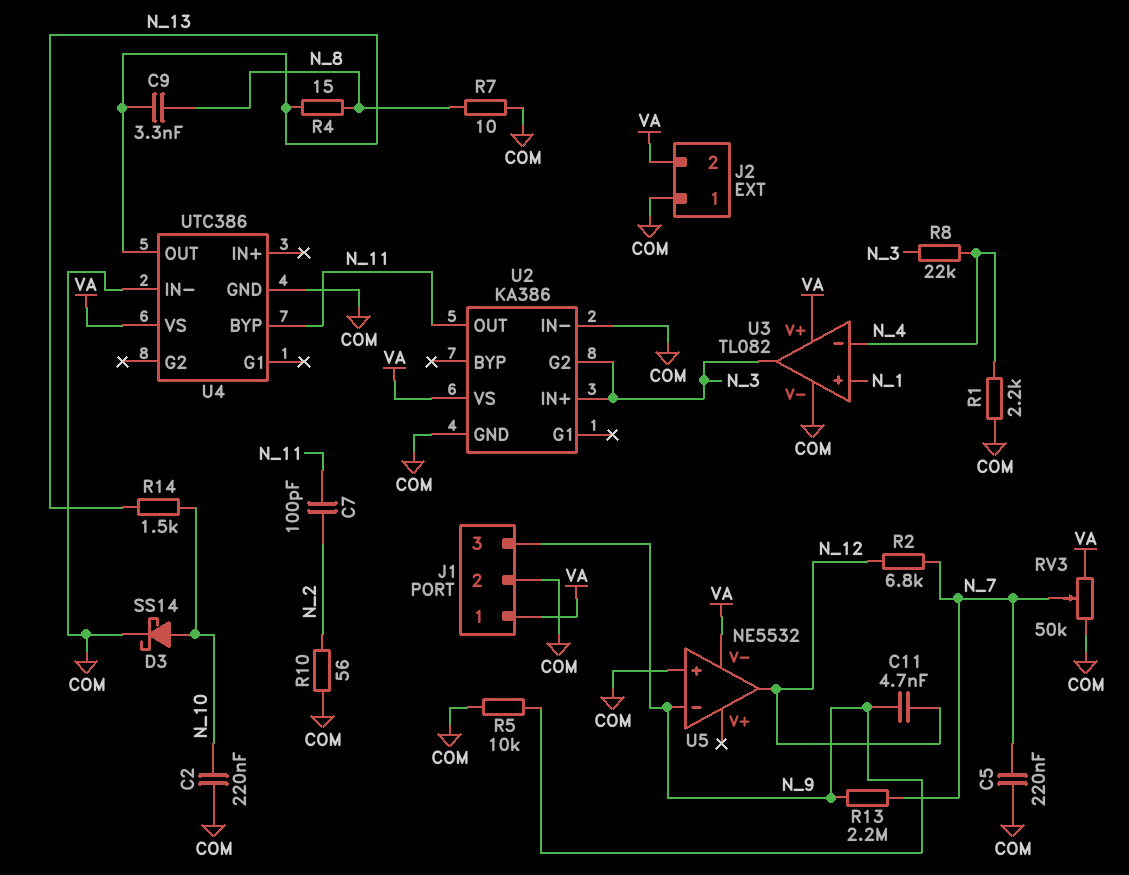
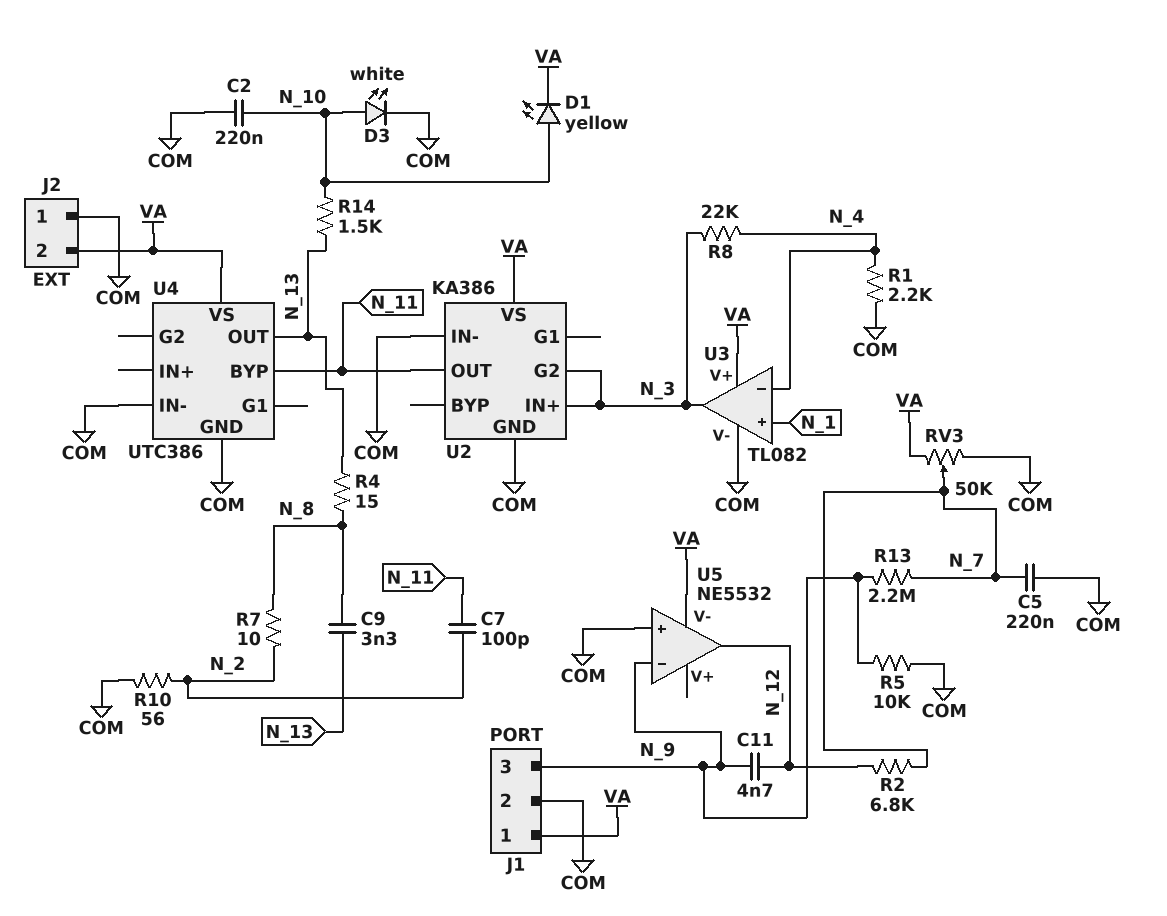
D1: none -> LED yellow (A N_10, K VA)
D3: schottky SS14 (A N_10, K COM) -> LED white (A N_10, K COM)
R7: 10 (COM, N_8) -> 10 (N_2, N_8)

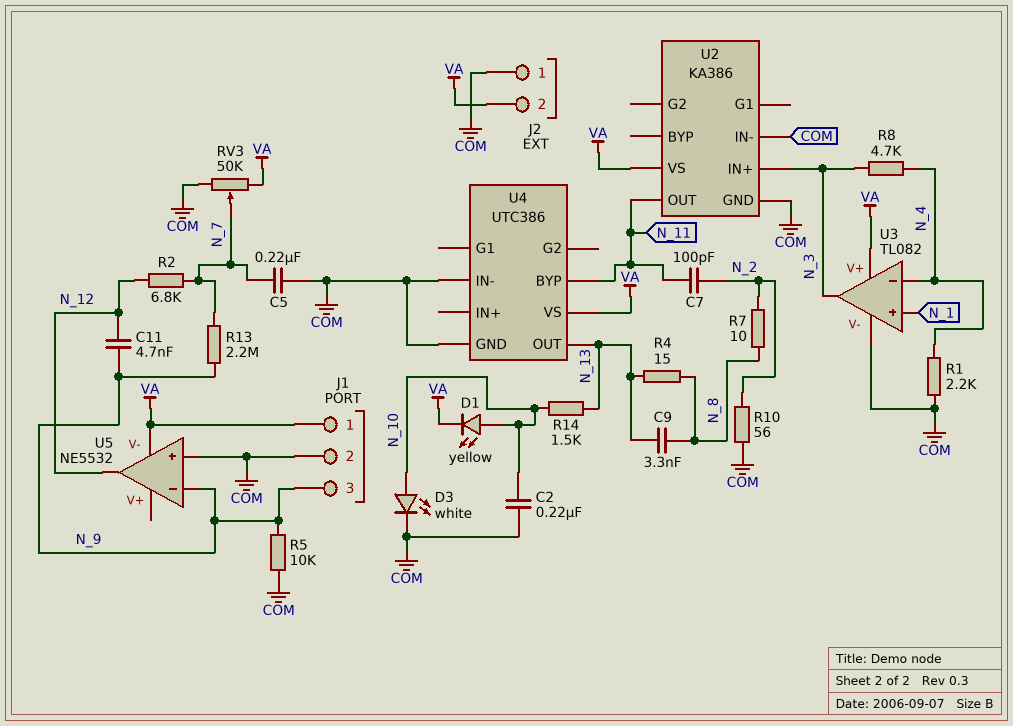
R8: 22k (N_3, N_4) -> 4.7k (N_3, N_4)
U2 pin G2: N_3 -> none

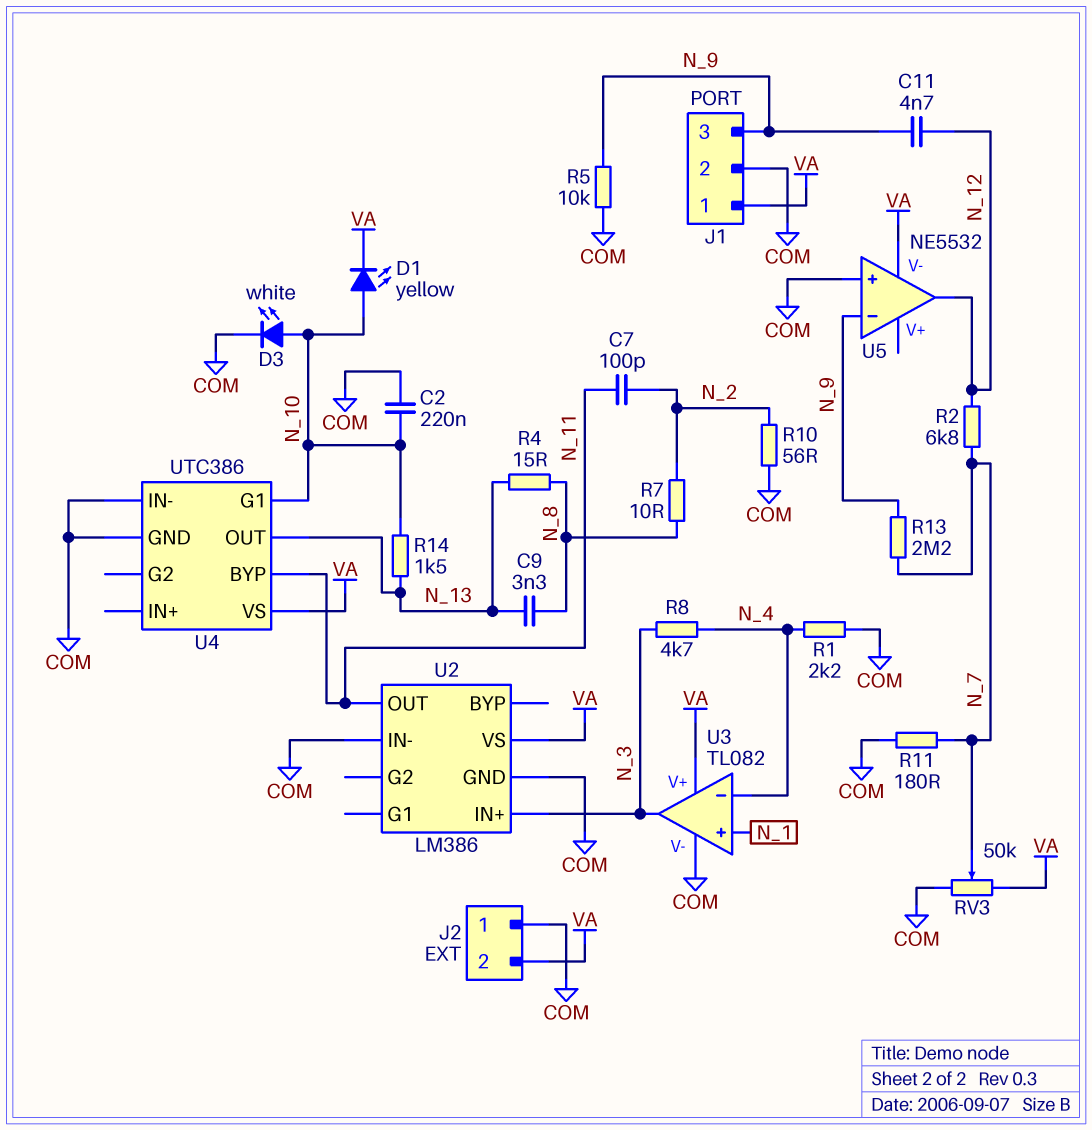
C5: 220nF (COM, N_7) -> none
R11: none -> 180 (COM, N_7)
U2: KA386 -> LM386
U4 pin G1: none -> N_10

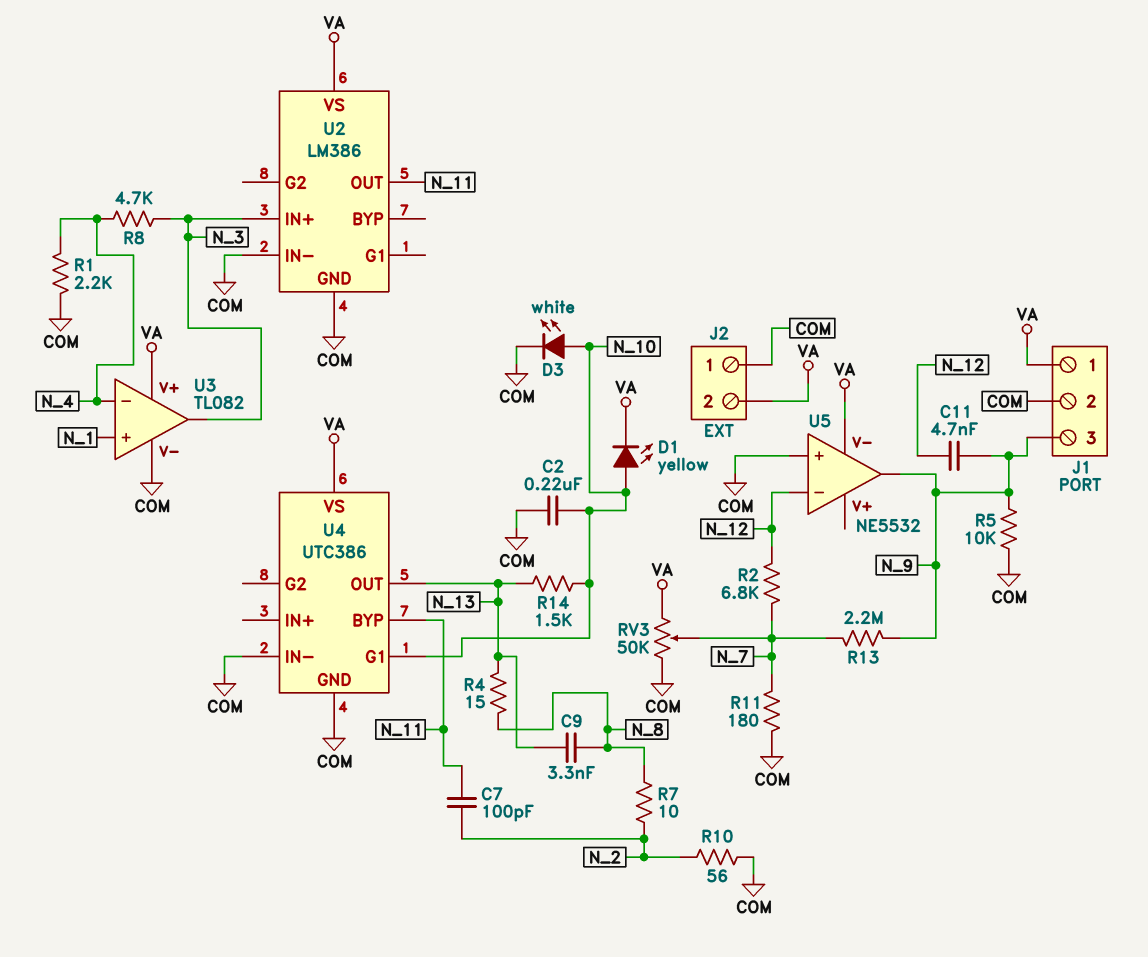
U5 pin in-: N_9 -> N_12
U5 pin out: N_12 -> N_9

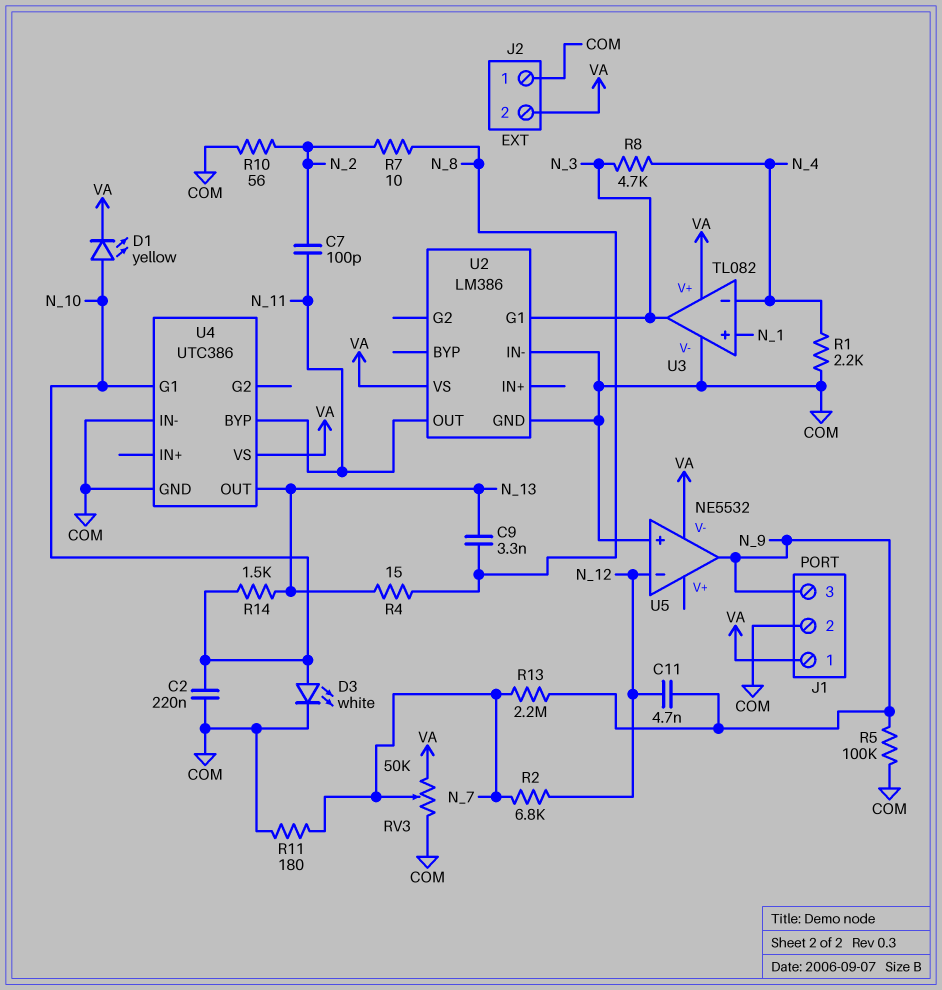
R5: 10k (COM, N_9) -> 100k (COM, N_9)
U2 pin G1: none -> N_3
U2 pin IN+: N_3 -> none

